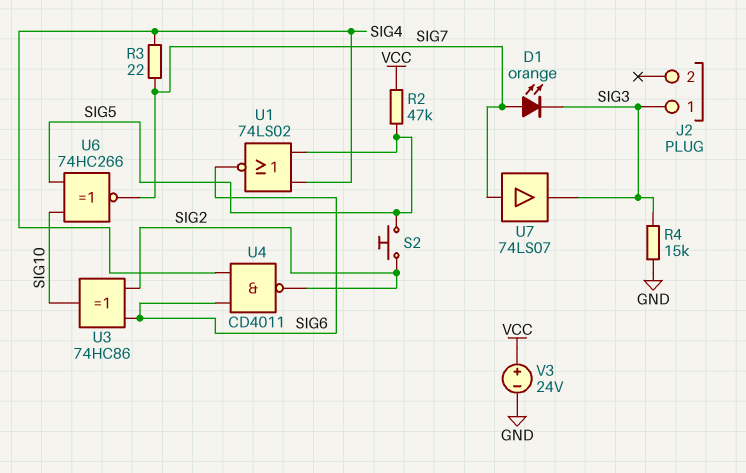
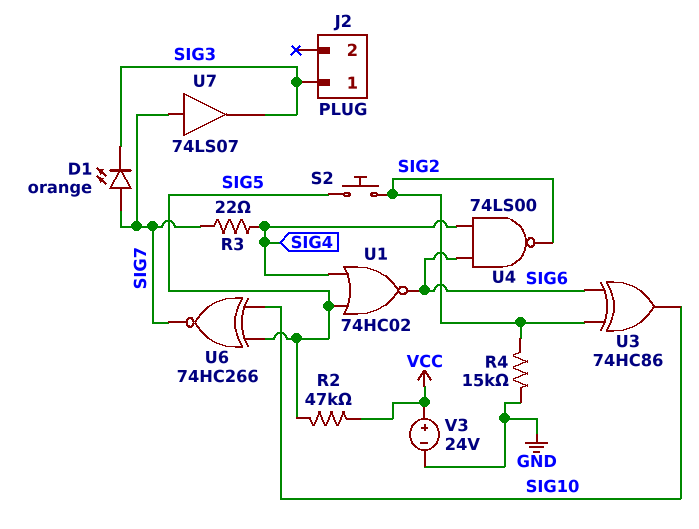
R4: 15k (GND, SIG3) -> 15k (GND, SIG2)
U1: NOR 74LS02 (in SIG4, in SIG5, out SIG6) -> NOR 74HC02 (in SIG4, in SIG5, out SIG6)
U4: NAND CD4011 (in SIG4, in SIG6, out SIG2) -> NAND 74LS00 (in SIG4, in SIG6, out SIG2)

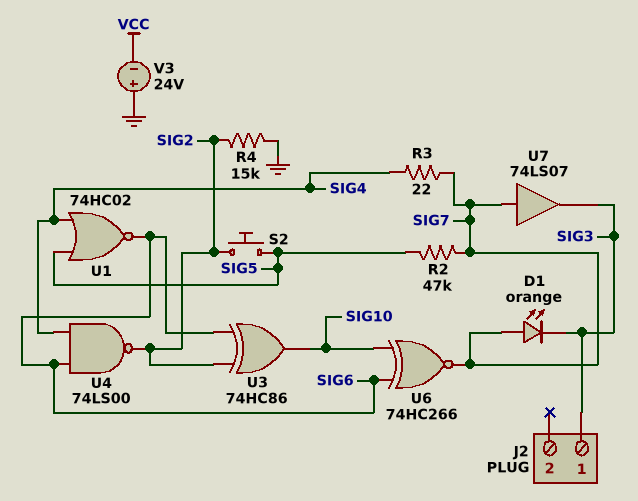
R2: 47k (SIG5, VCC) -> 47k (SIG5, SIG7)
U6: XNOR 74HC266 (in SIG5, in SIG10, out SIG7) -> XNOR 74HC266 (in SIG6, in SIG10, out SIG7)
V3: 24V (plus VCC, minus GND) -> 24V (plus GND, minus VCC)

